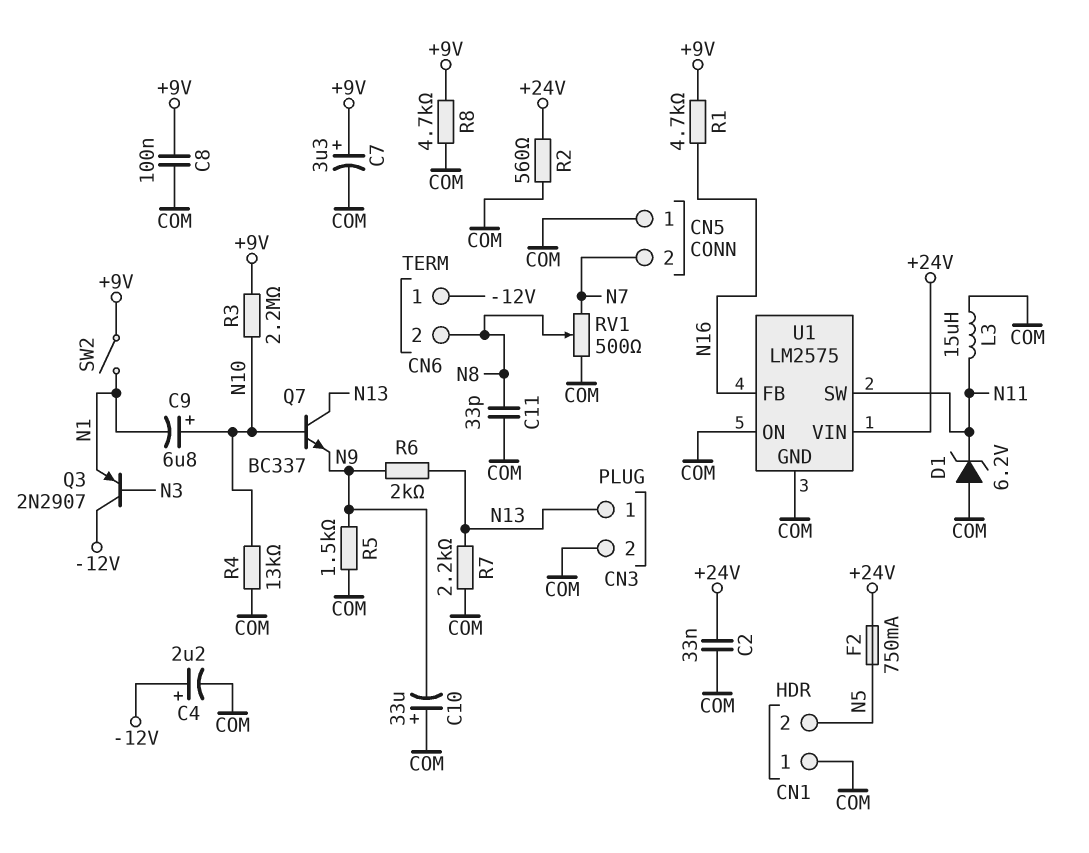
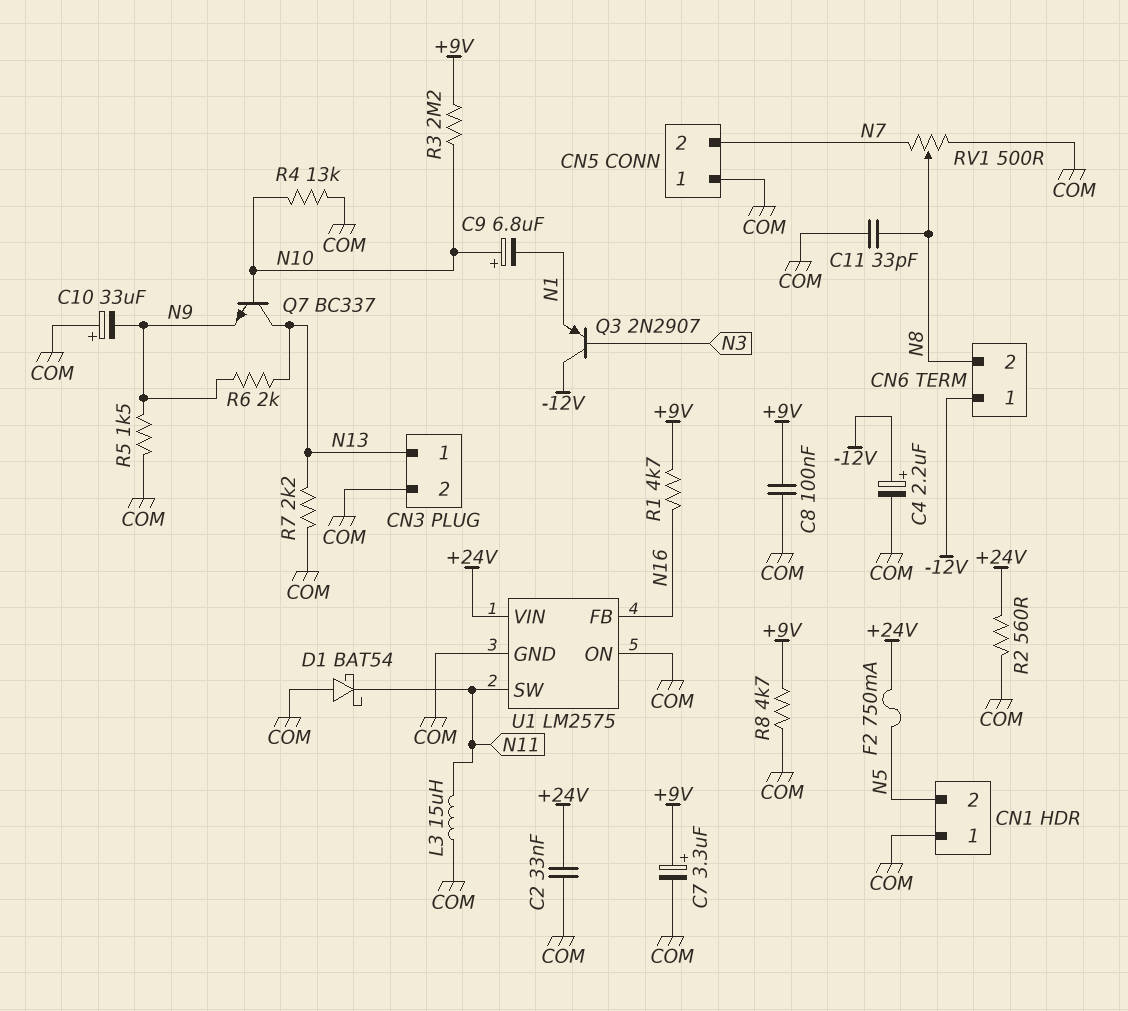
D1: zener 6.2V (A COM, K N11) -> schottky BAT54 (A COM, K N11)
SW2: switch (+9V, N1) -> none

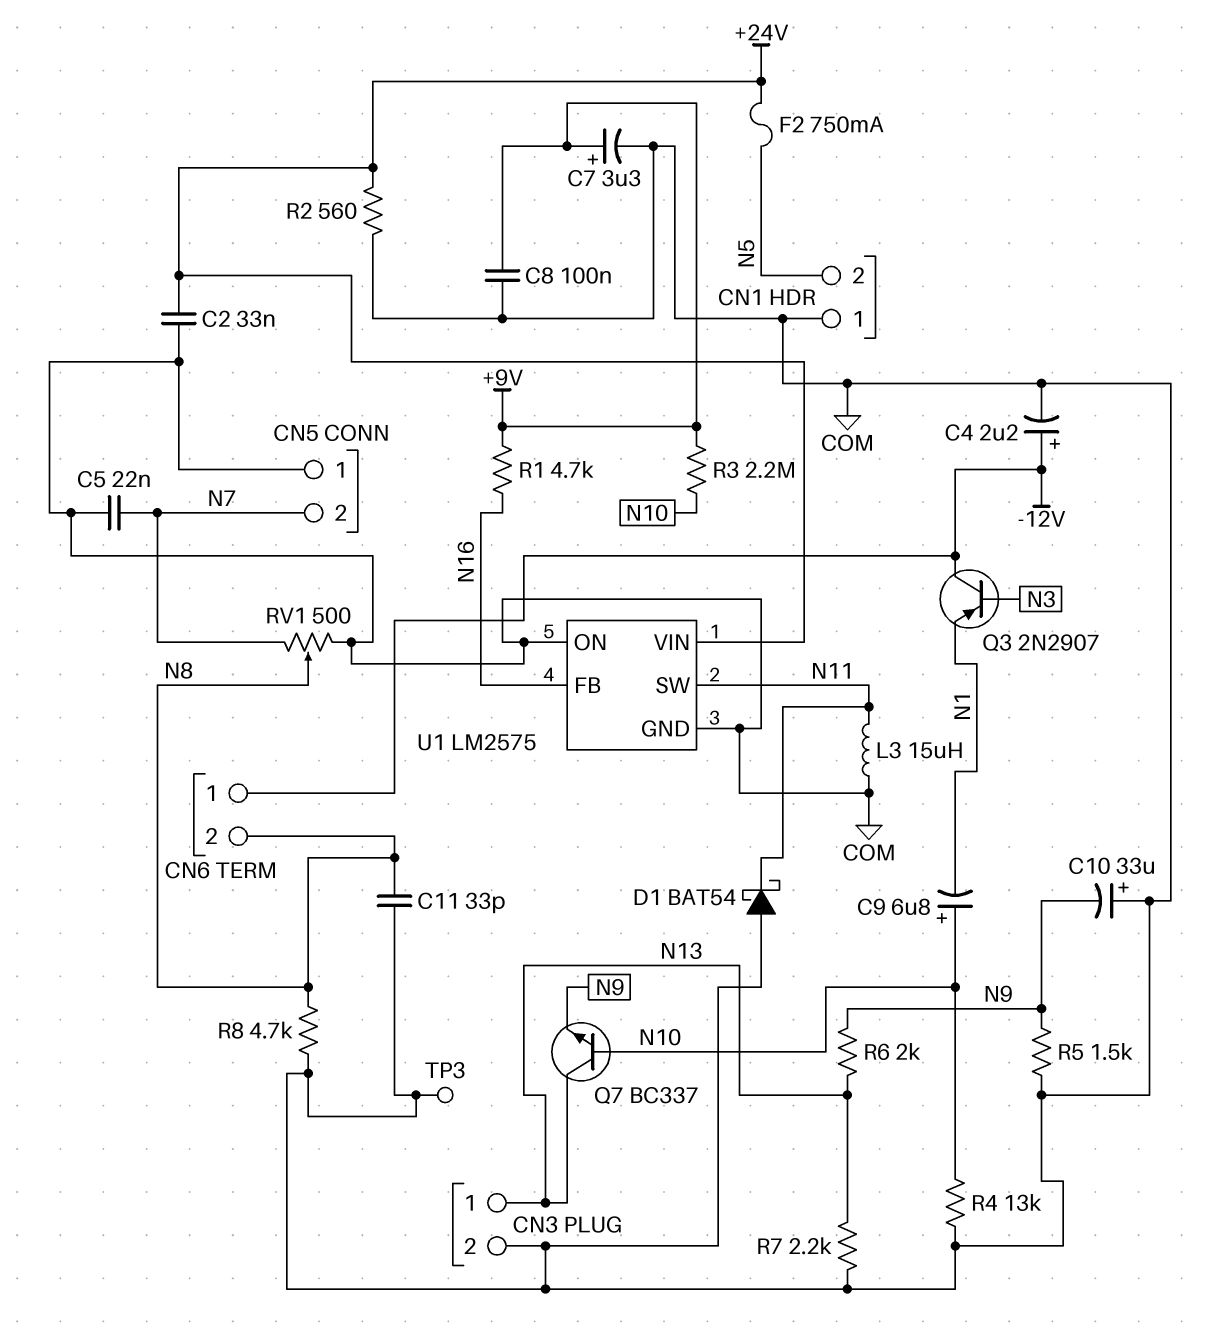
C5: none -> 22nF (COM, N7)
R8: 4.7k (+9V, COM) -> 4.7k (COM, N8)
TP3: none -> test point (COM)

